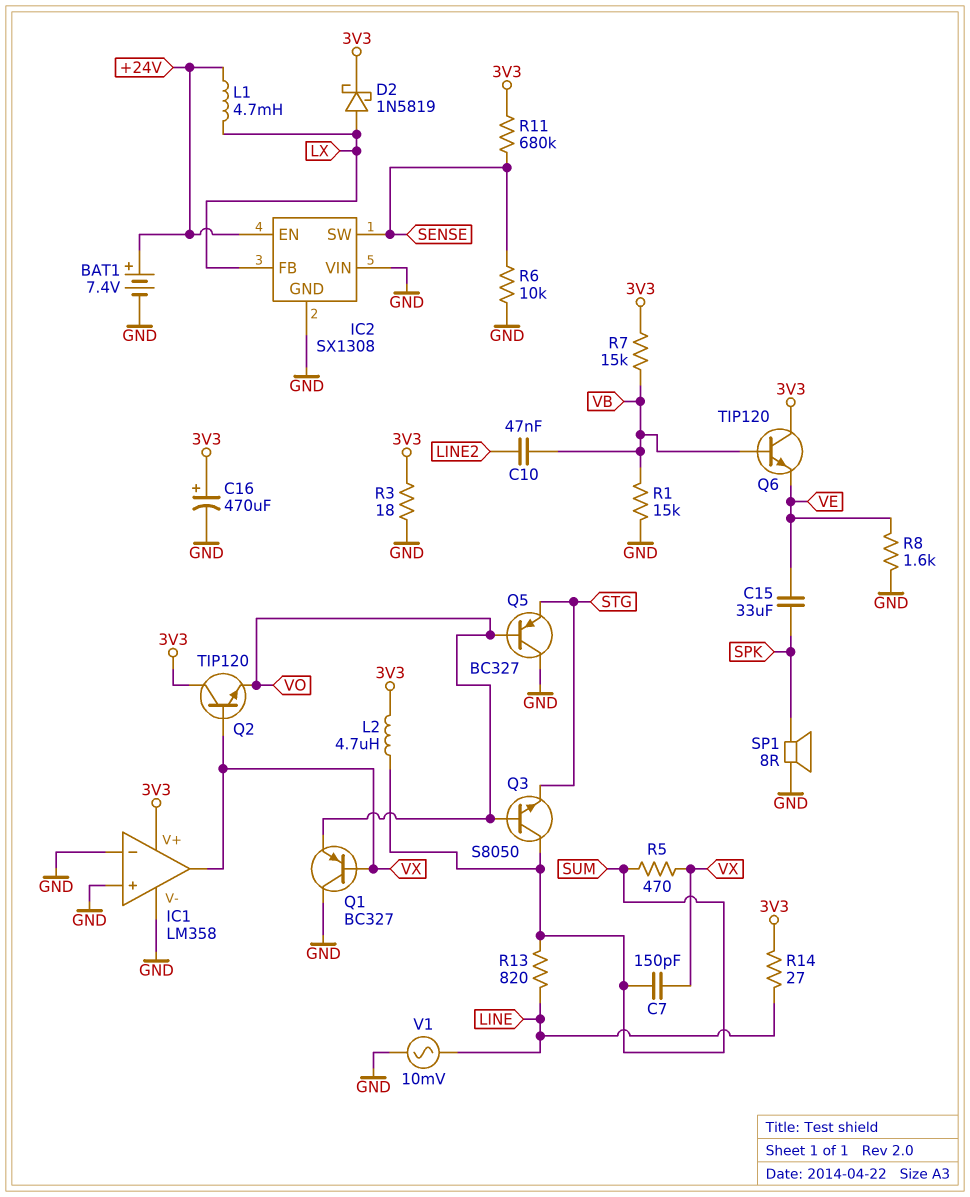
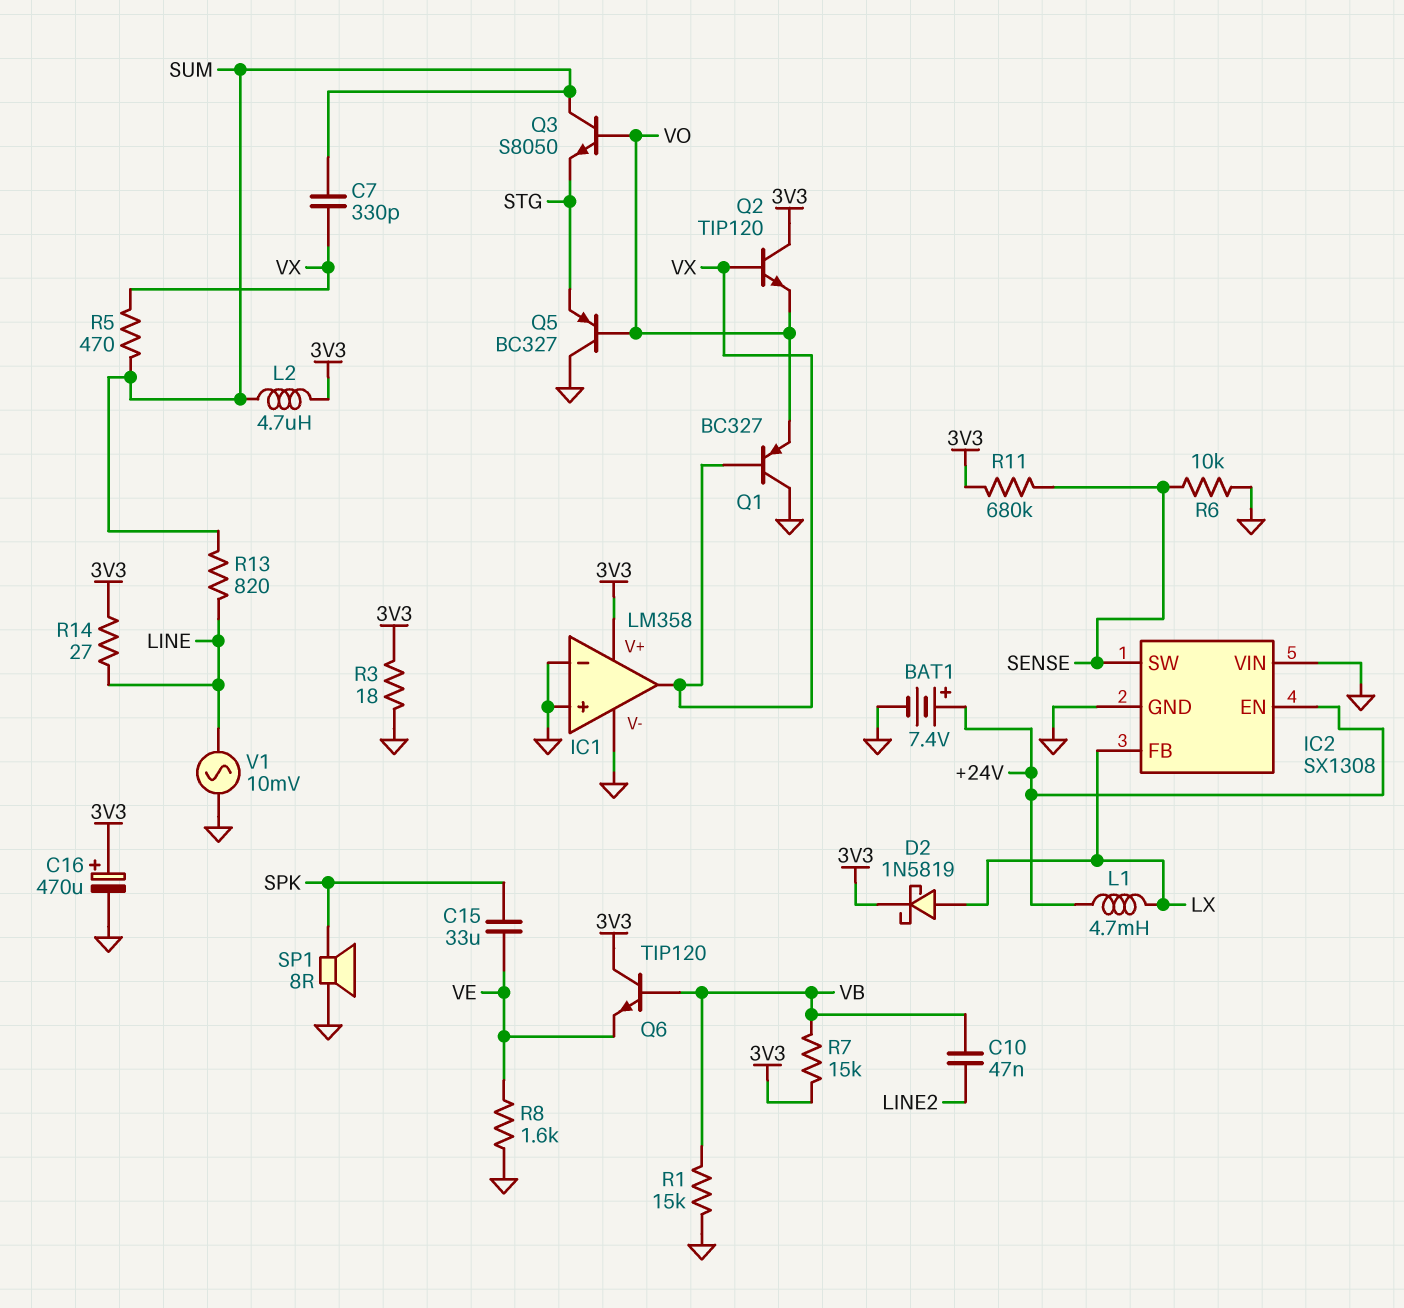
C7: 150pF (SUM, VX) -> 330pF (SUM, VX)

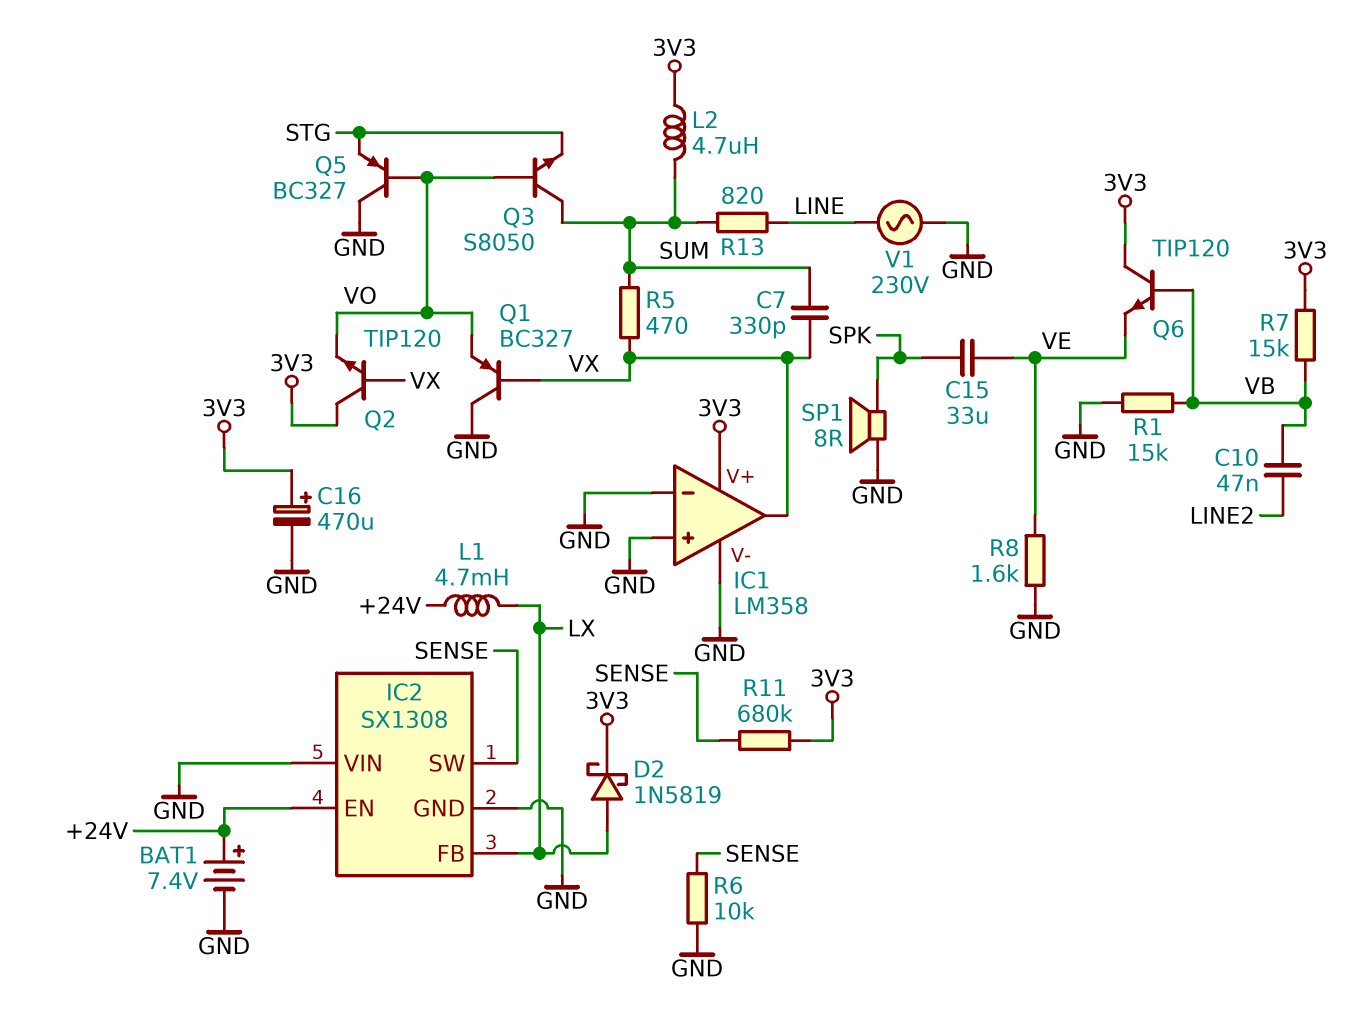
R3: 18 (3V3, GND) -> none
R14: 27 (3V3, LINE) -> none
V1: AC 10mV (GND, LINE) -> AC 230V (GND, LINE)

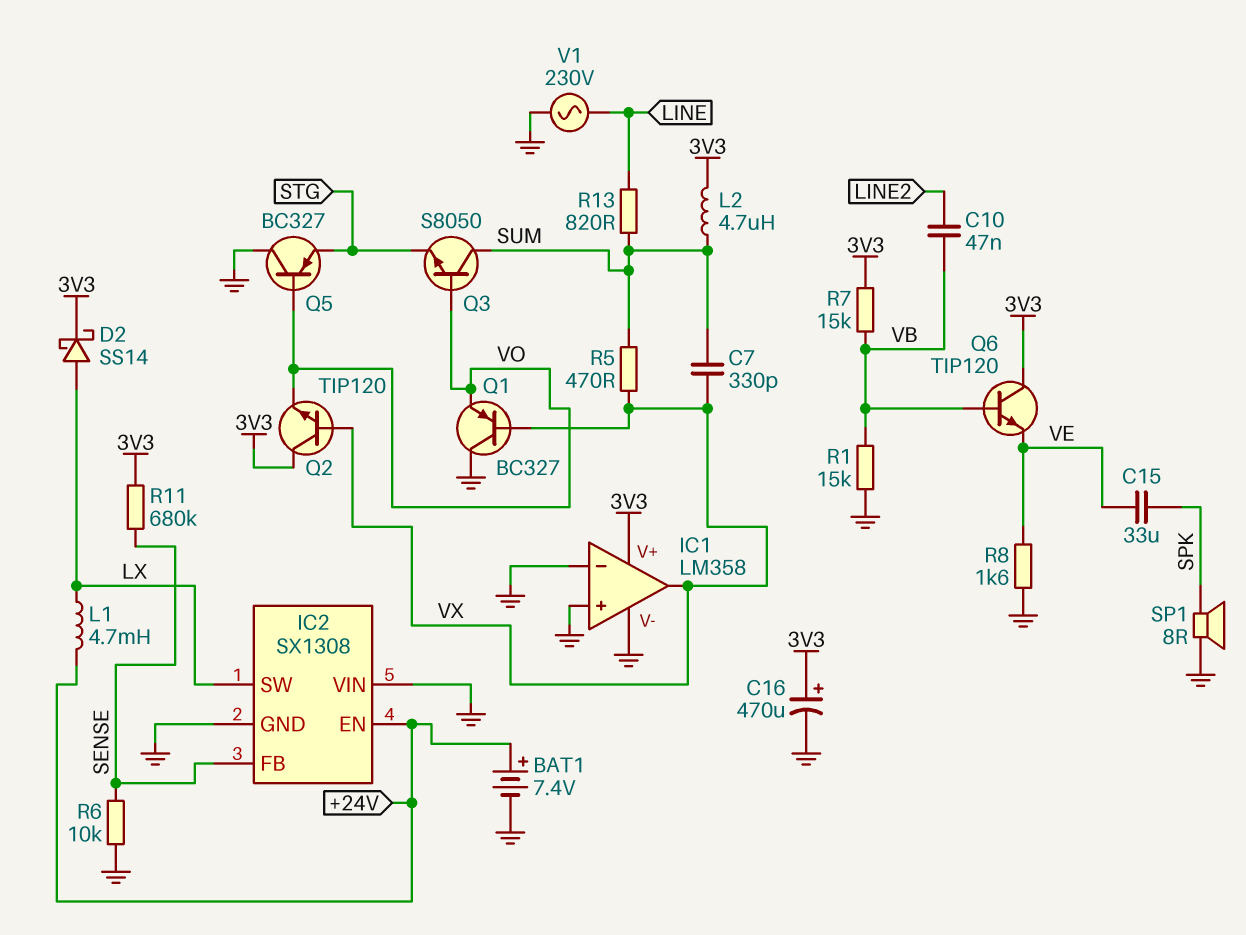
D2: schottky 1N5819 (A LX, K 3V3) -> schottky SS14 (A LX, K 3V3)
IC2 pin FB: LX -> SENSE
IC2 pin SW: SENSE -> LX

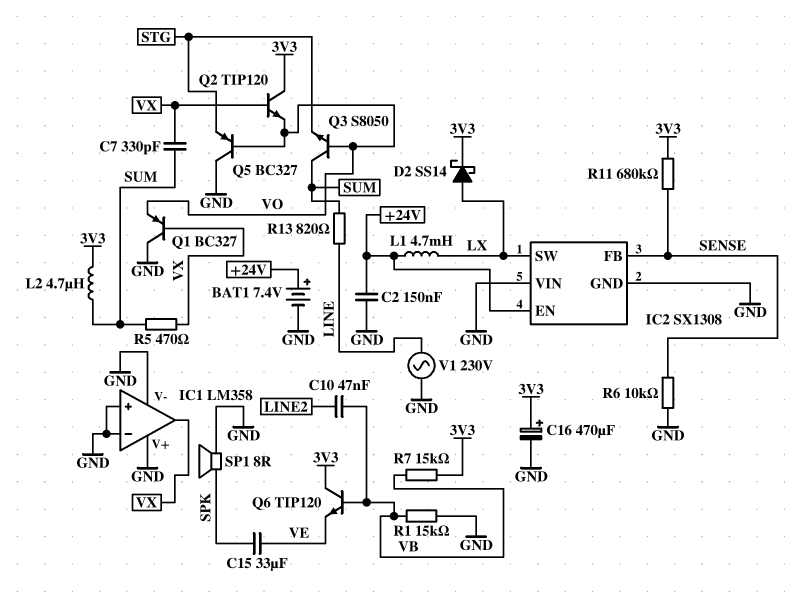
C2: none -> 150nF (+24V, GND)
IC1 pin V+: 3V3 -> GND
R8: 1.6k (GND, VE) -> none

